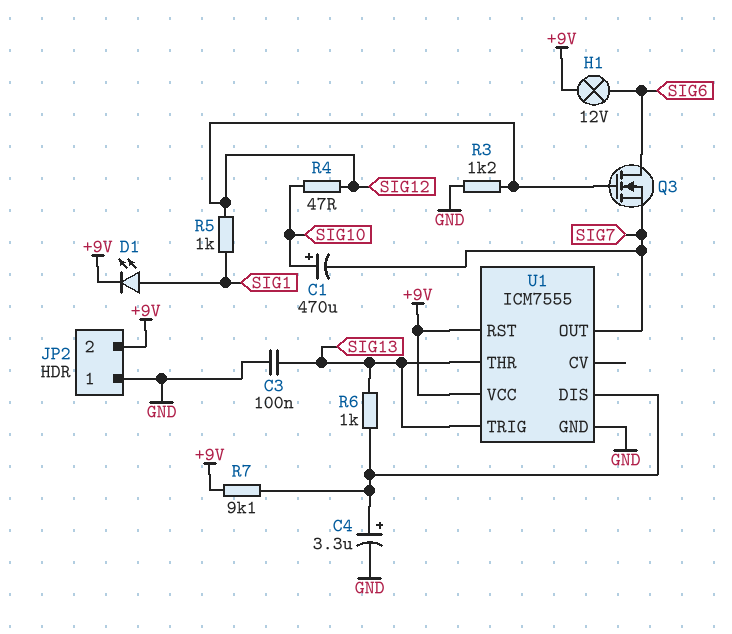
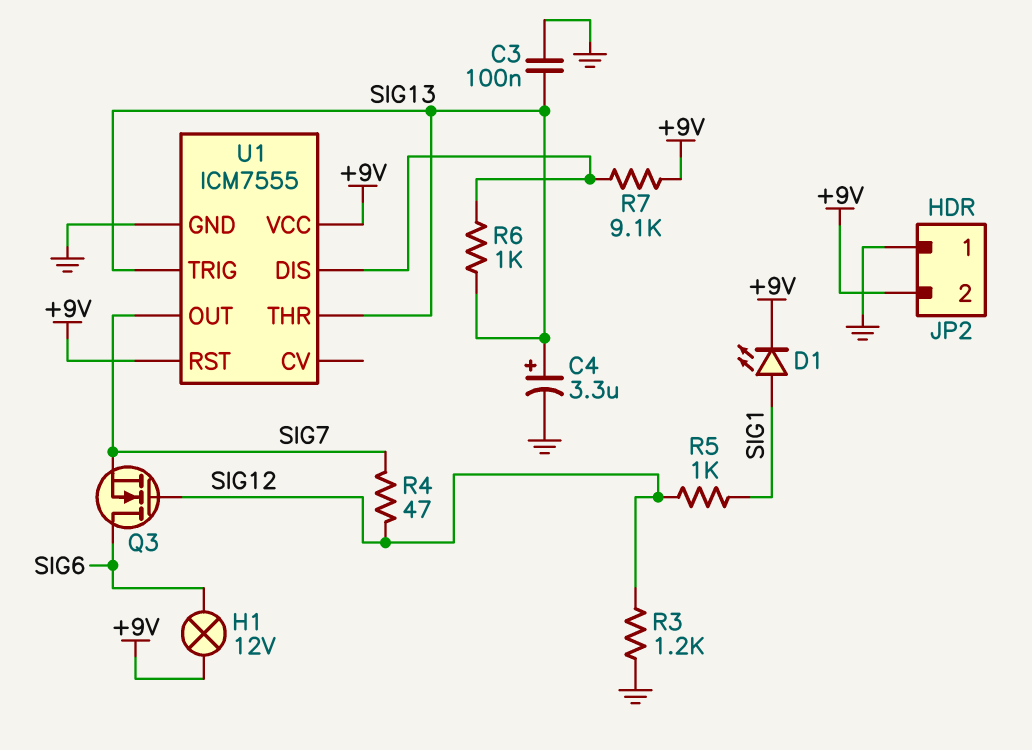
C1: 470uF (plus SIG10, minus SIG7) -> none
C4: 3.3uF (plus U1/DIS, minus GND) -> 3.3uF (plus SIG13, minus GND)
R4: 47 (SIG10, SIG12) -> 47 (SIG7, SIG12)

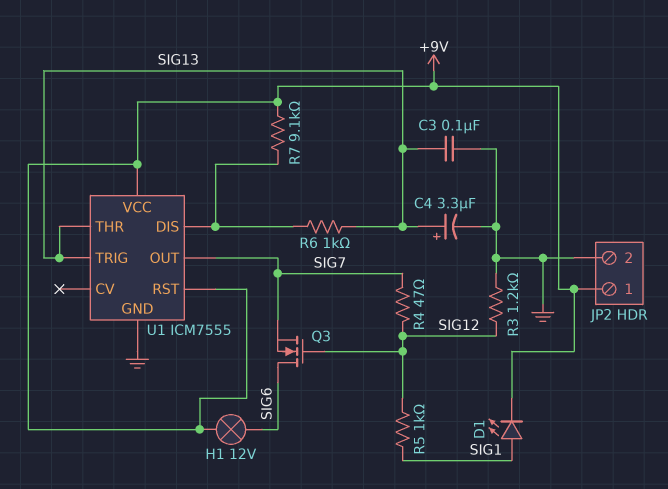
JP2 pin 1: GND -> +9V
JP2 pin 2: +9V -> GND

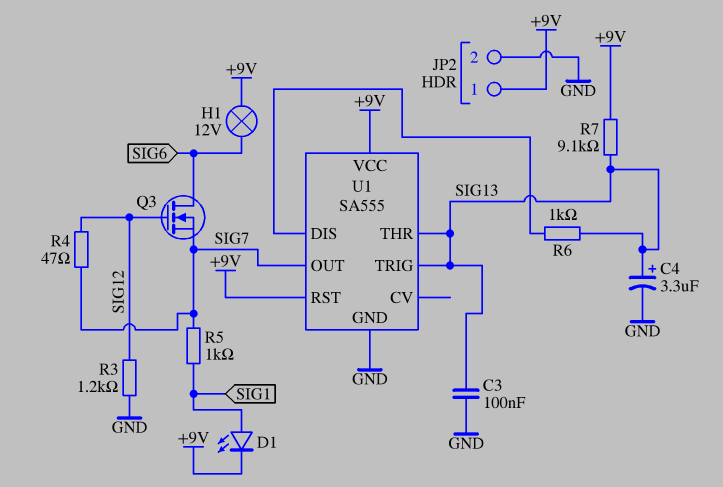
R5: 1k (SIG1, SIG12) -> 1k (SIG1, SIG7)
R7: 9.1k (+9V, U1/DIS) -> 9.1k (+9V, SIG13)
U1: ICM7555 -> SA555

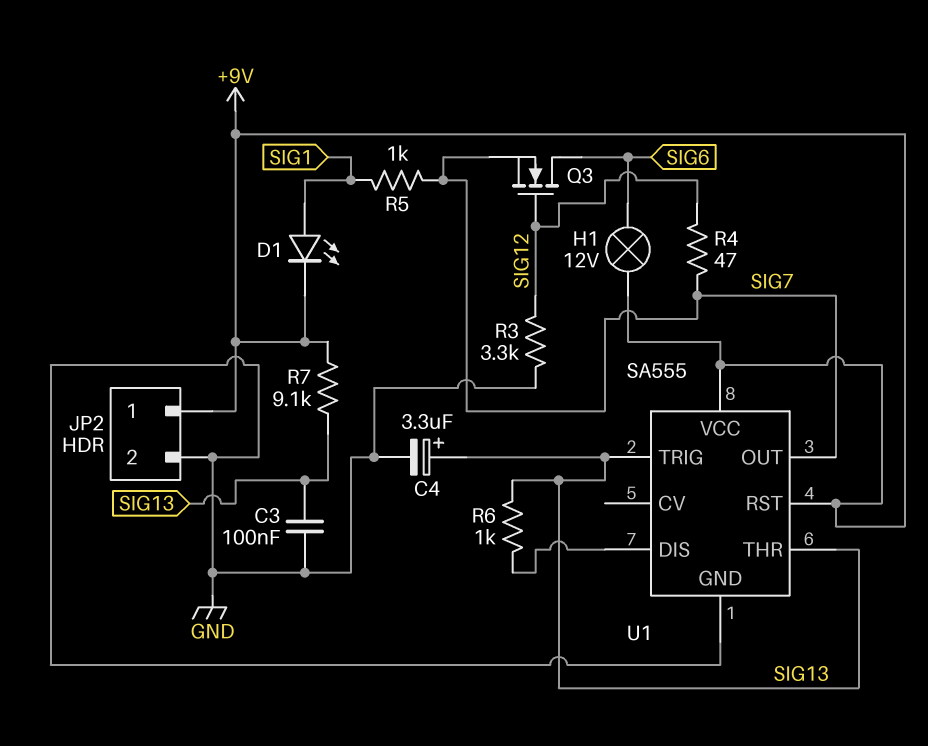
R3: 1.2k (GND, SIG12) -> 3.3k (GND, SIG12)

